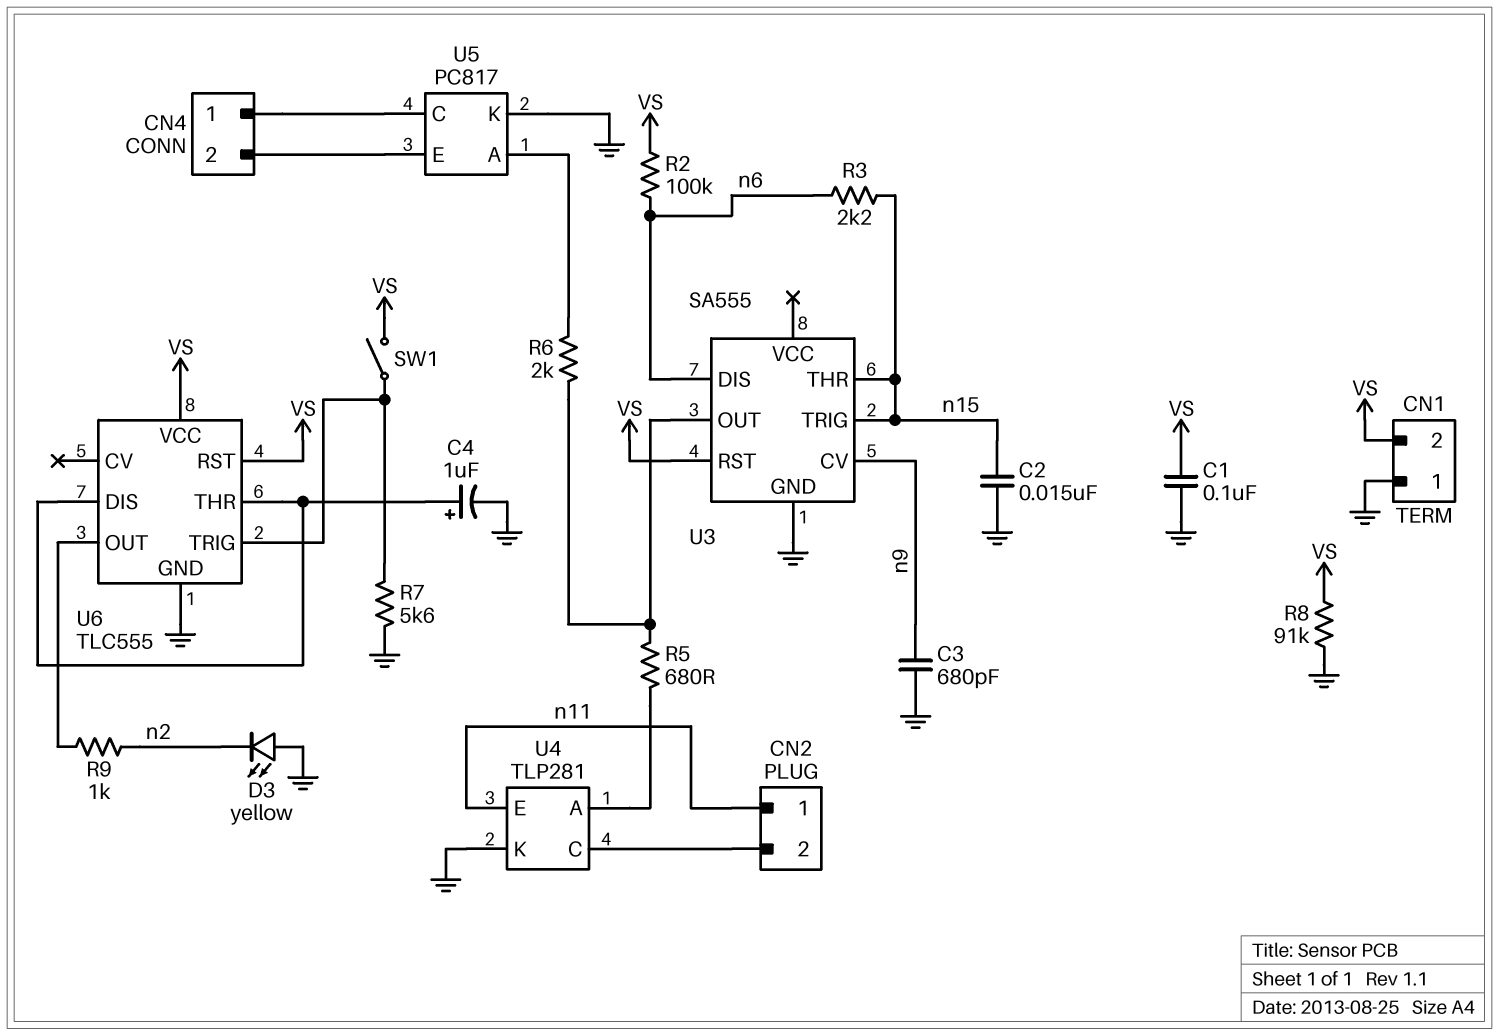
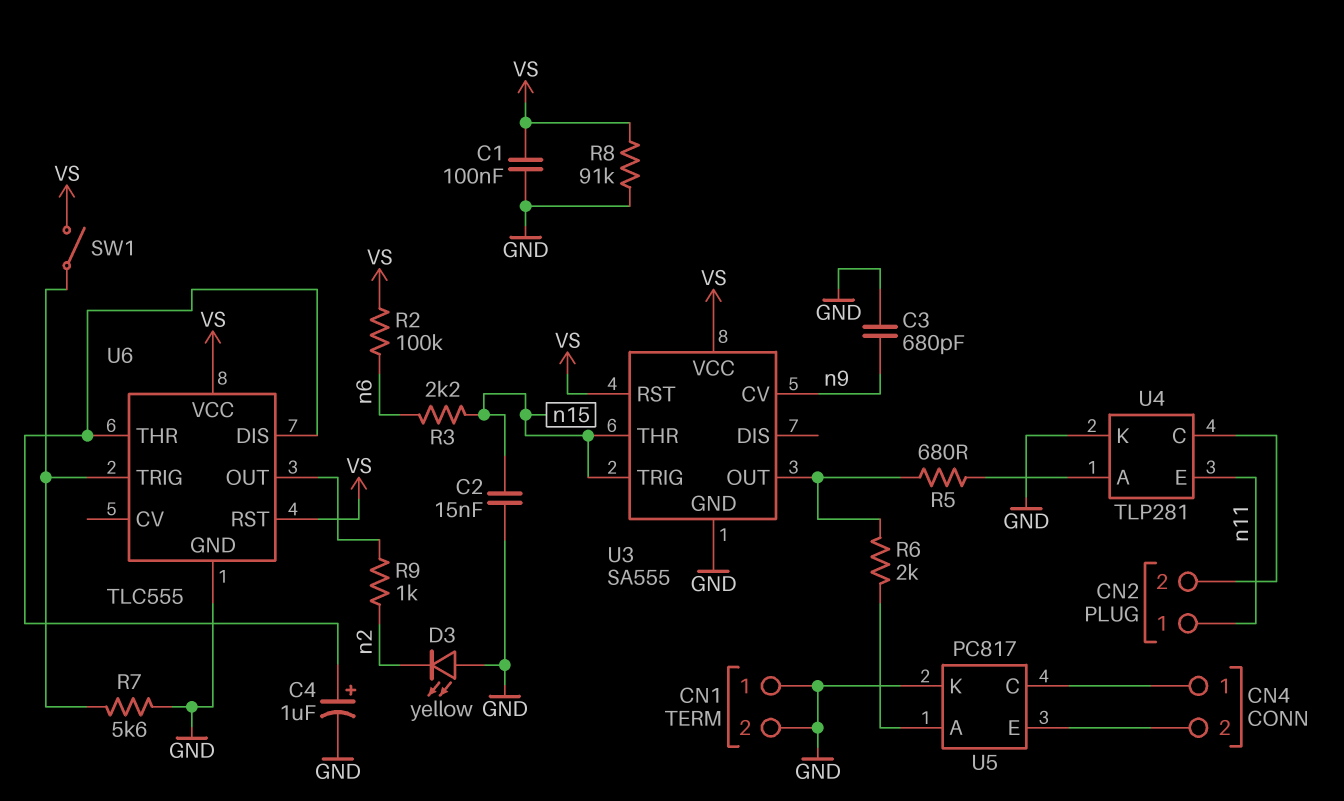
CN1 pin 2: VS -> GND
U3 pin DIS: n6 -> none
U3 pin VCC: none -> VS

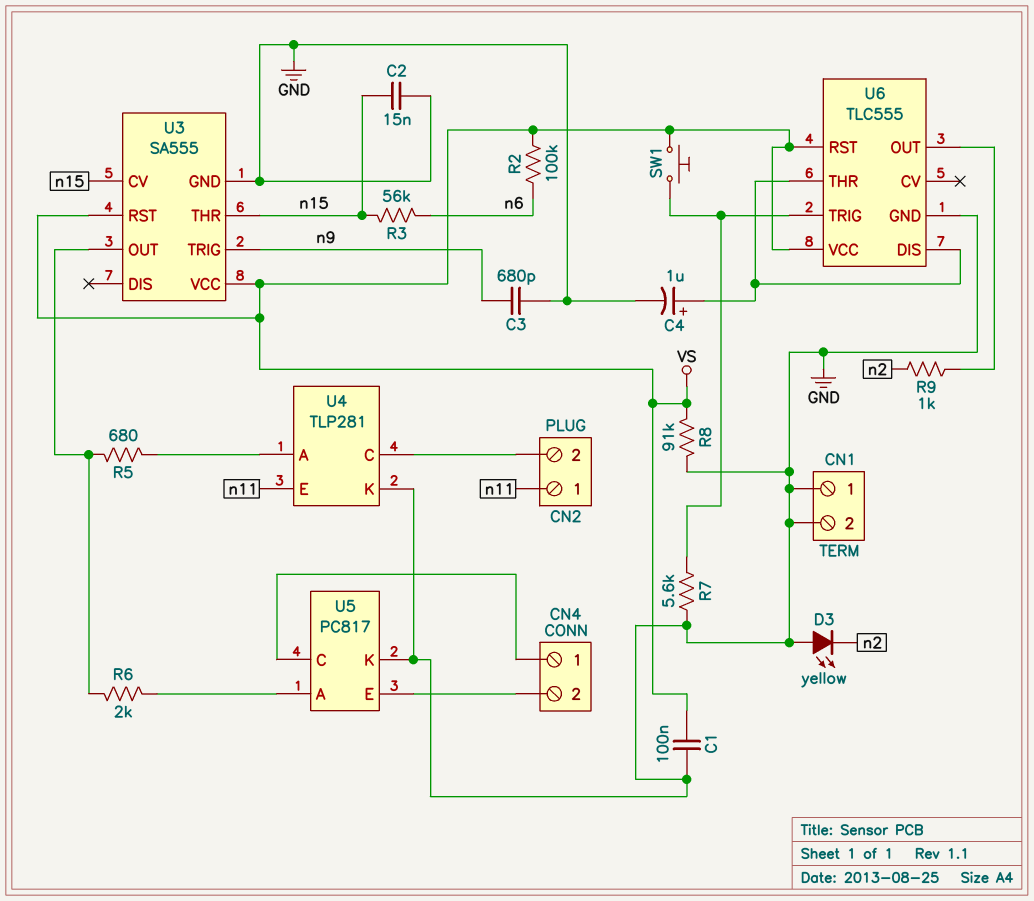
R3: 2.2k (n6, n15) -> 56k (n6, n15)
SW1: switch (U6/TRIG, VS) -> button (U6/TRIG, VS)
U3 pin CV: n9 -> n15
U3 pin TRIG: n15 -> n9

